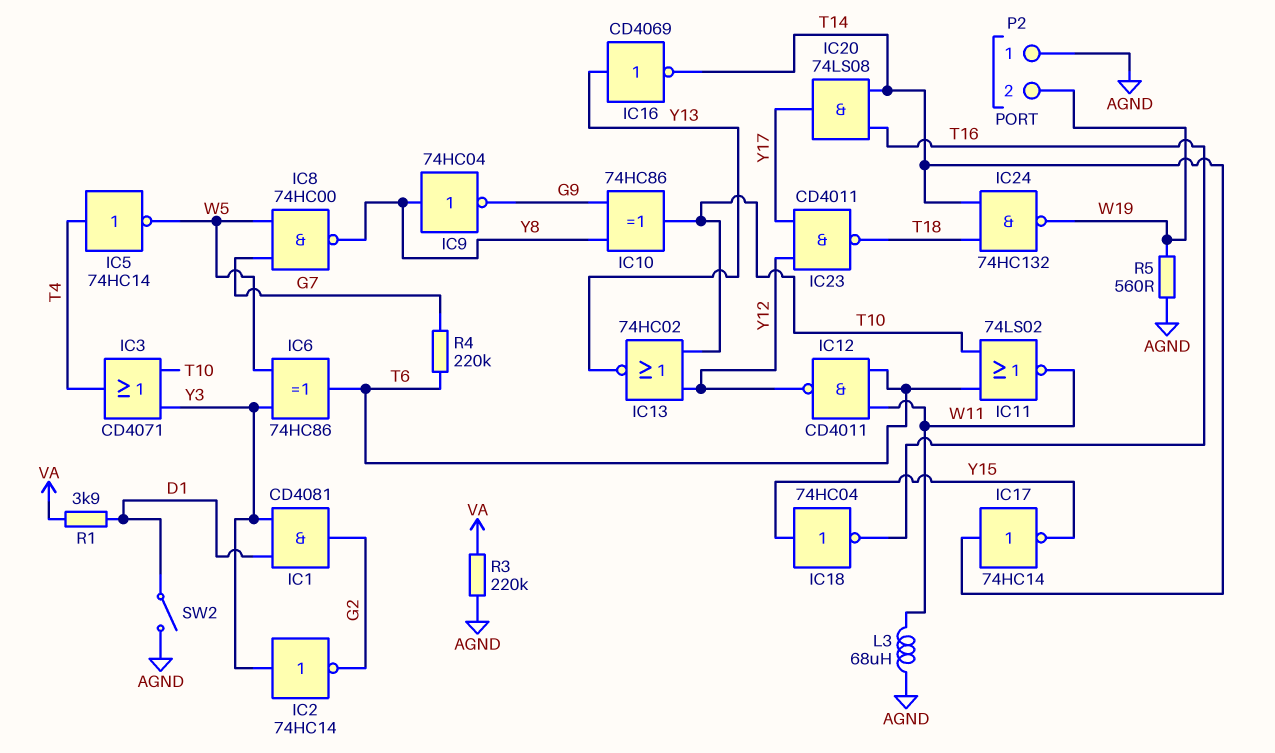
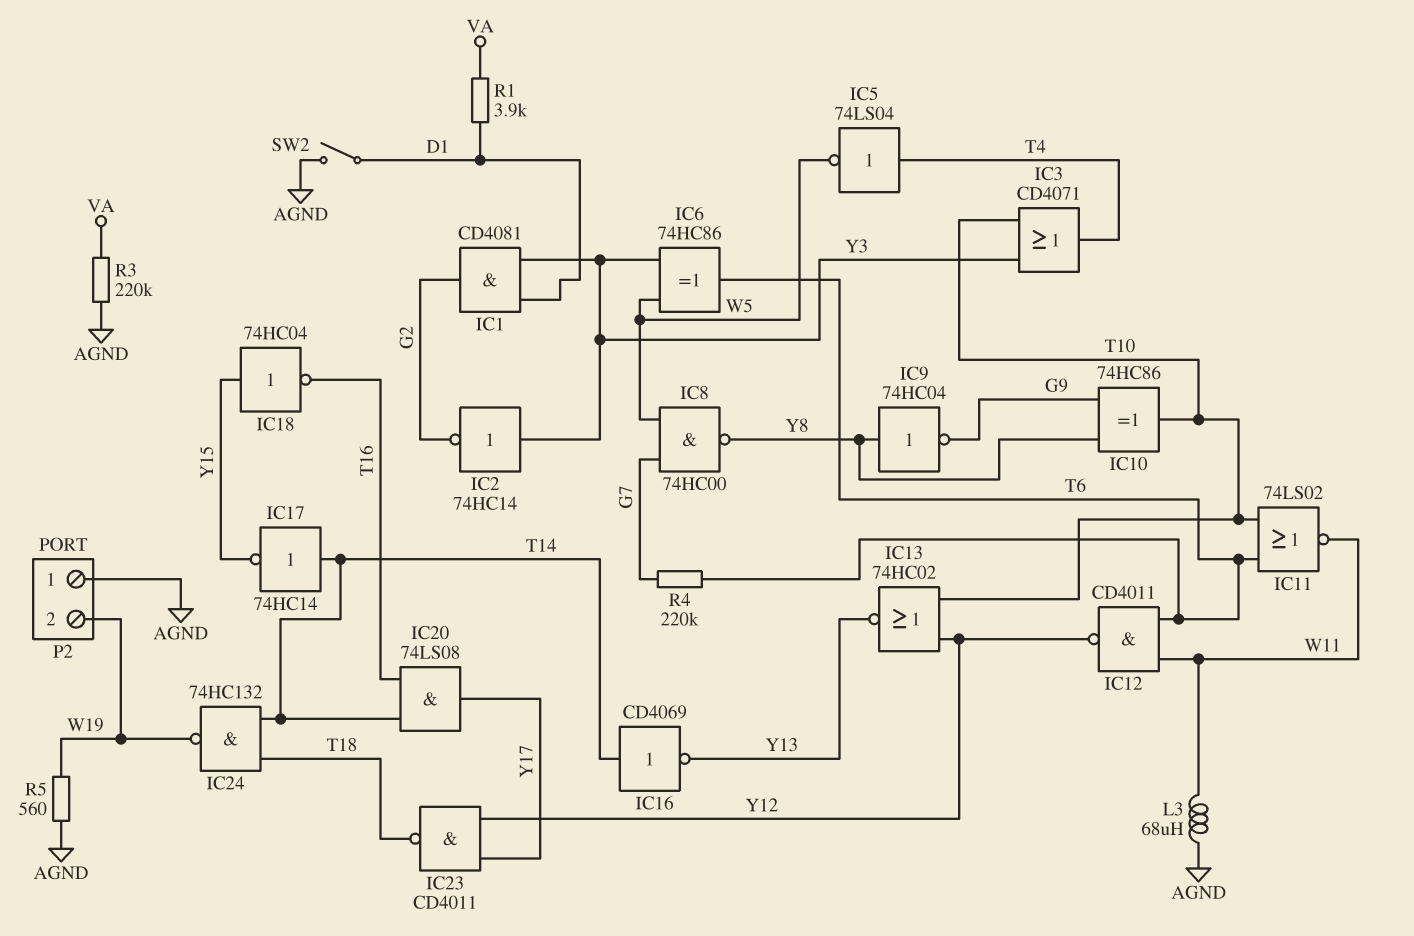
IC5: NOT 74HC14 (in T4, out W5) -> NOT 74LS04 (in T4, out W5)
IC16: NOT CD4069 (in Y13, out T14) -> NOT CD4069 (in T14, out Y13)

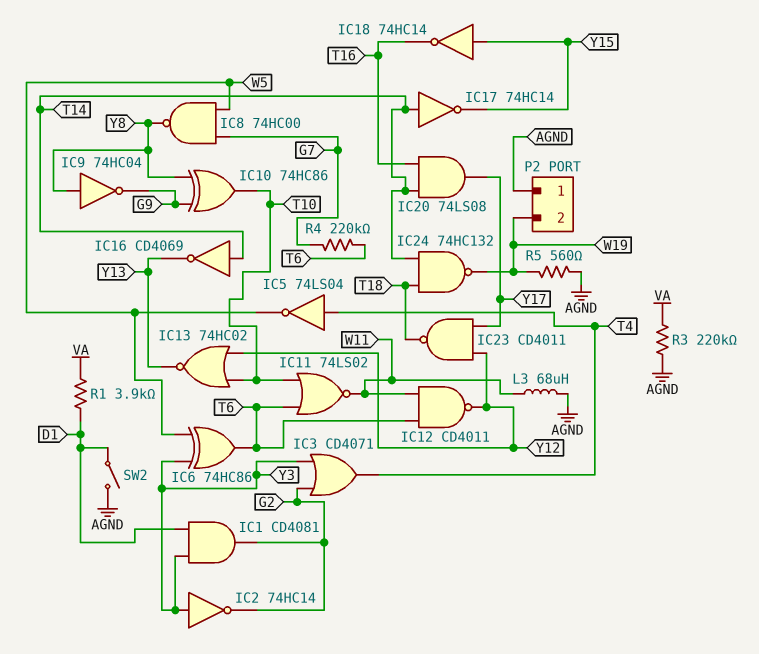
IC3: OR CD4071 (in T10, in Y3, out T4) -> OR CD4071 (in G2, in Y3, out T4)
IC18: NOT 74HC04 (in Y15, out T16) -> NOT 74HC14 (in Y15, out T16)

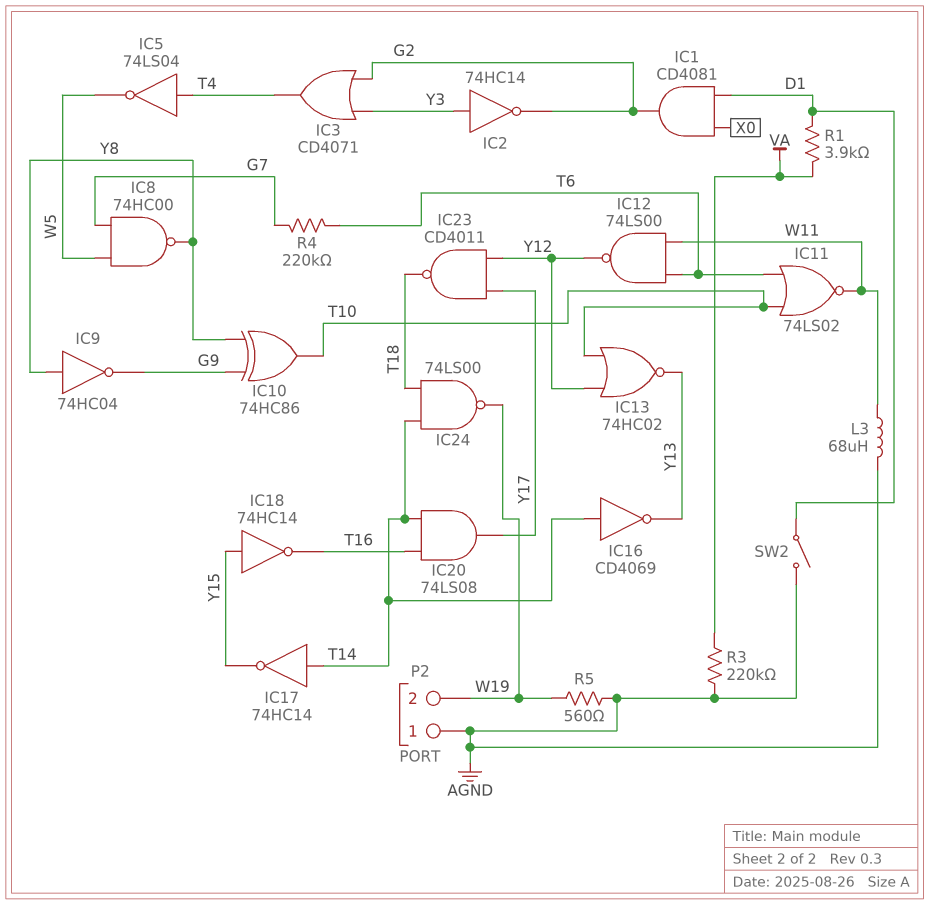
IC1: AND CD4081 (in D1, in Y3, out G2) -> AND CD4081 (in D1, in X0, out G2)
IC6: XOR 74HC86 (in W5, in Y3, out T6) -> none
IC12: NAND CD4011 (in T6, in W11, out Y12) -> NAND 74LS00 (in T6, in W11, out Y12)
IC24: NAND 74HC132 (in T14, in T18, out W19) -> NAND 74LS00 (in T14, in T18, out W19)

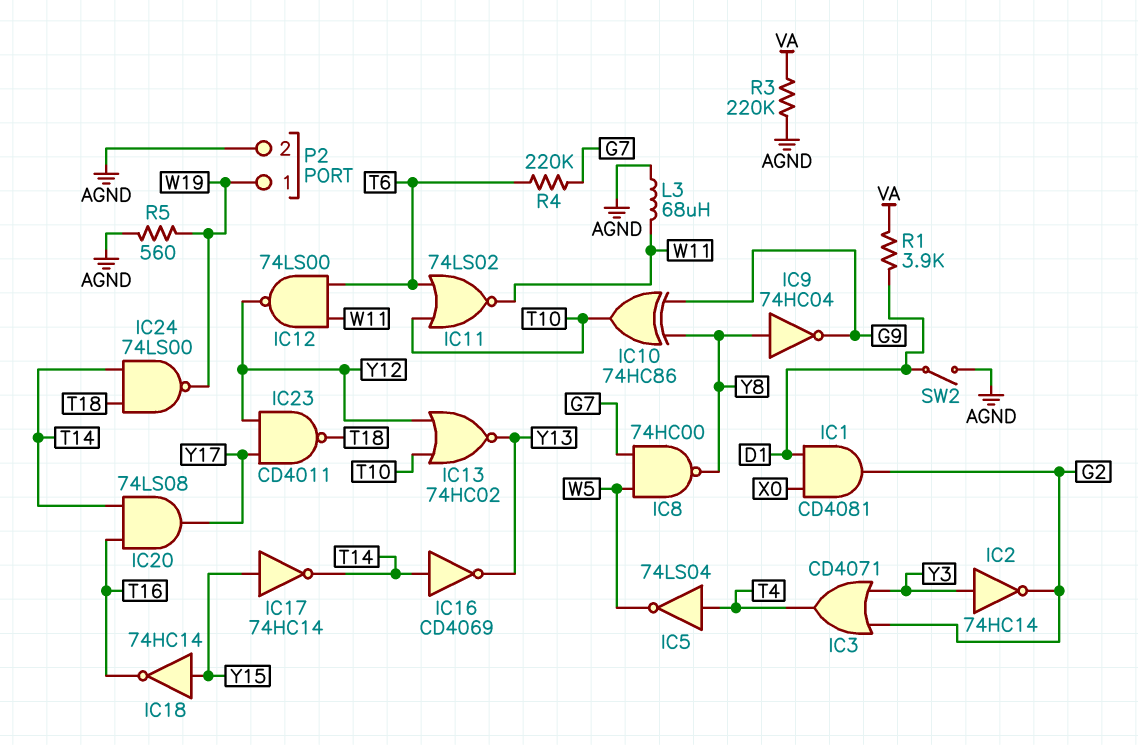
IC17: NOT 74HC14 (in T14, out Y15) -> NOT 74HC14 (in Y15, out T14)
P2 pin 1: AGND -> W19
P2 pin 2: W19 -> AGND

